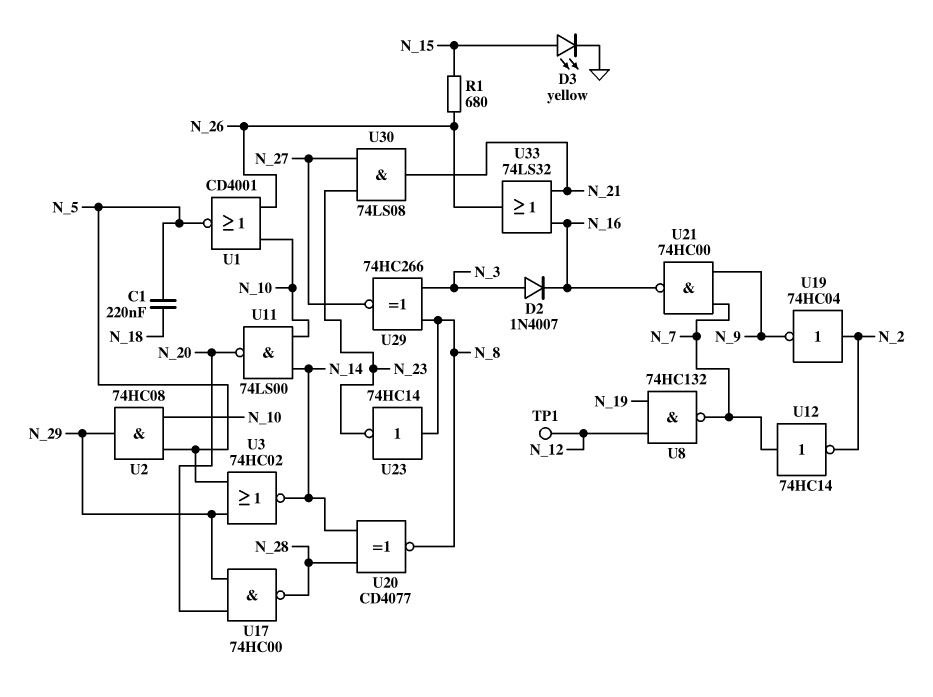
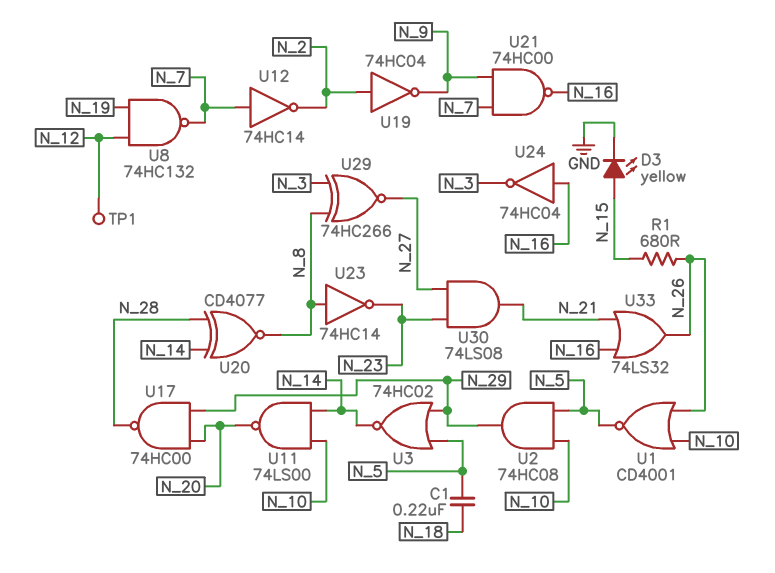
D2: diode 1N4007 (A N_3, K N_16) -> none
U24: none -> NOT 74HC04 (in N_16, out N_3)

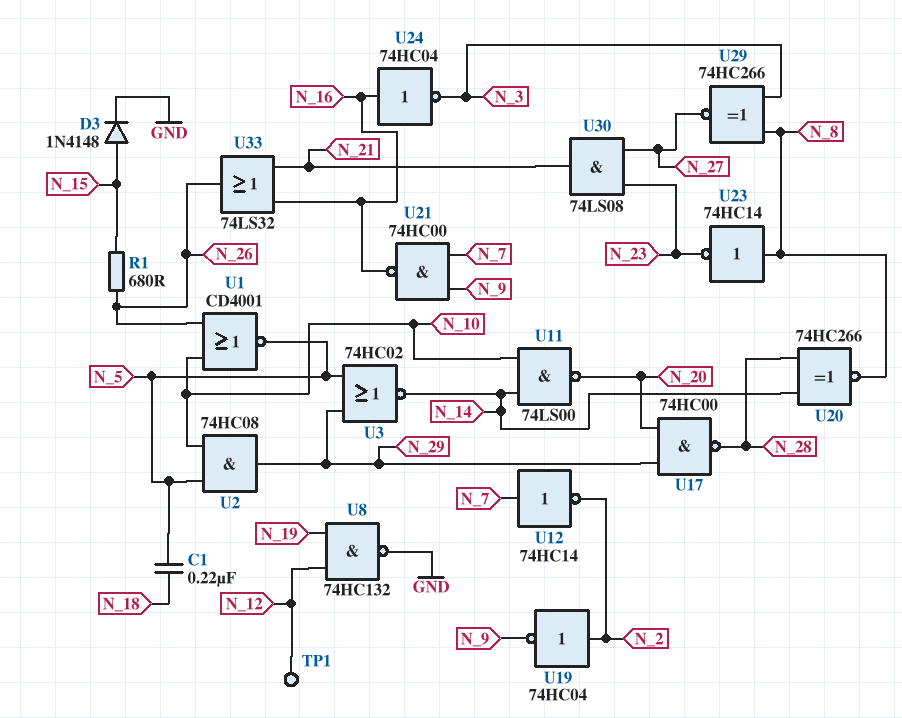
D3: LED yellow (A N_15, K GND) -> diode 1N4148 (A N_15, K GND)
U8: NAND 74HC132 (in N_12, in N_19, out N_7) -> NAND 74HC132 (in N_12, in N_19, out GND)
U20: XNOR CD4077 (in N_14, in N_28, out N_8) -> XNOR 74HC266 (in N_14, in N_28, out N_8)

